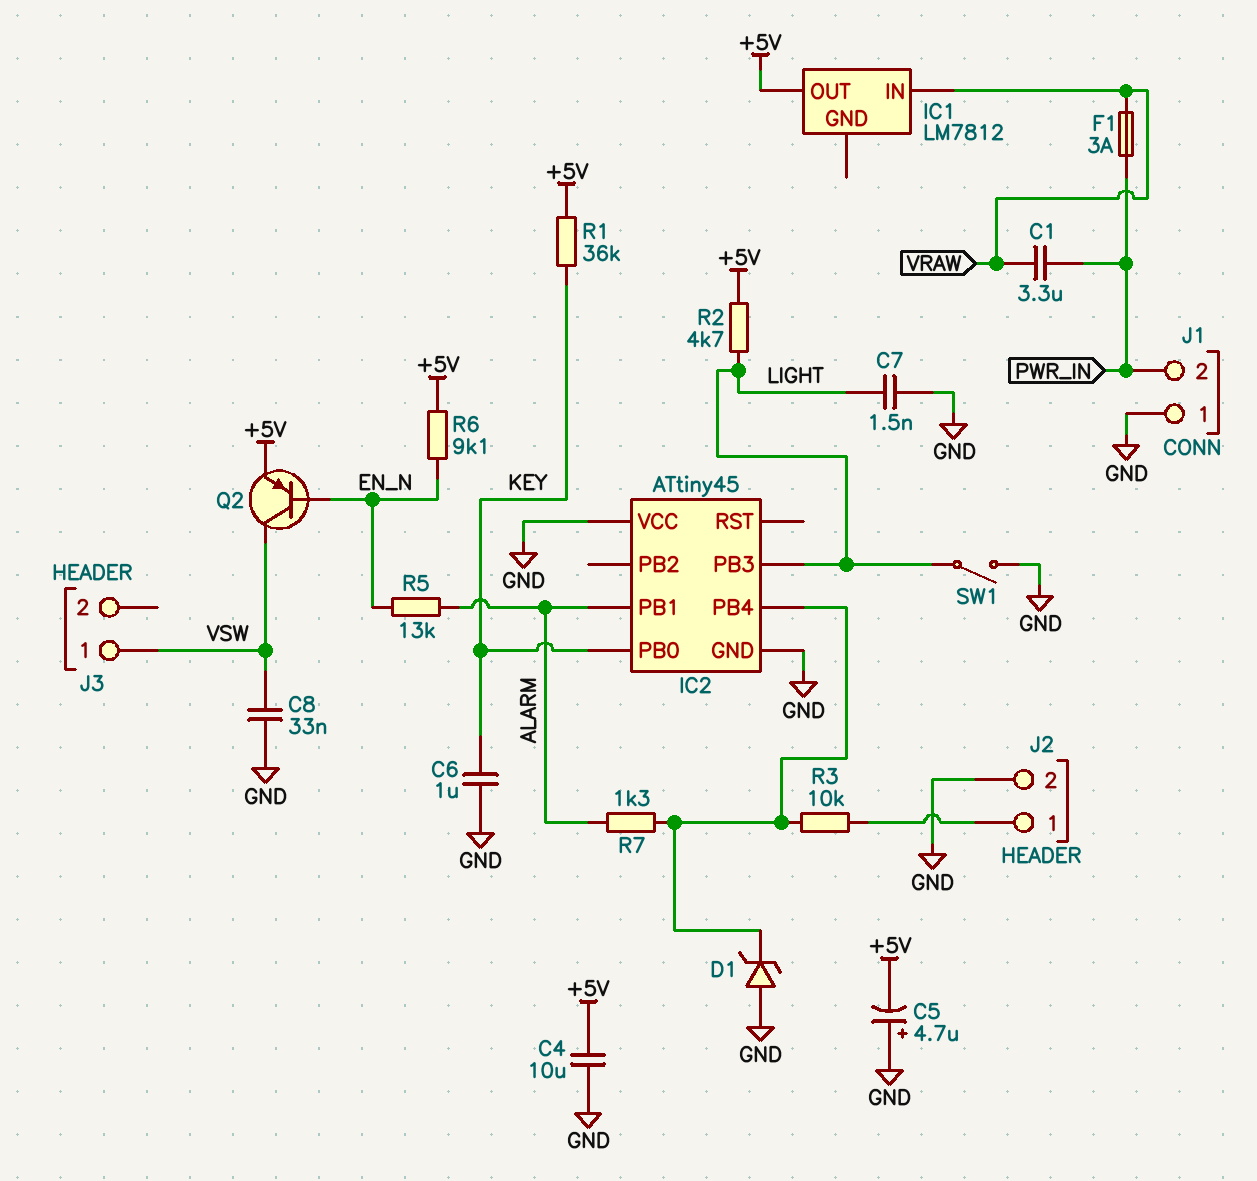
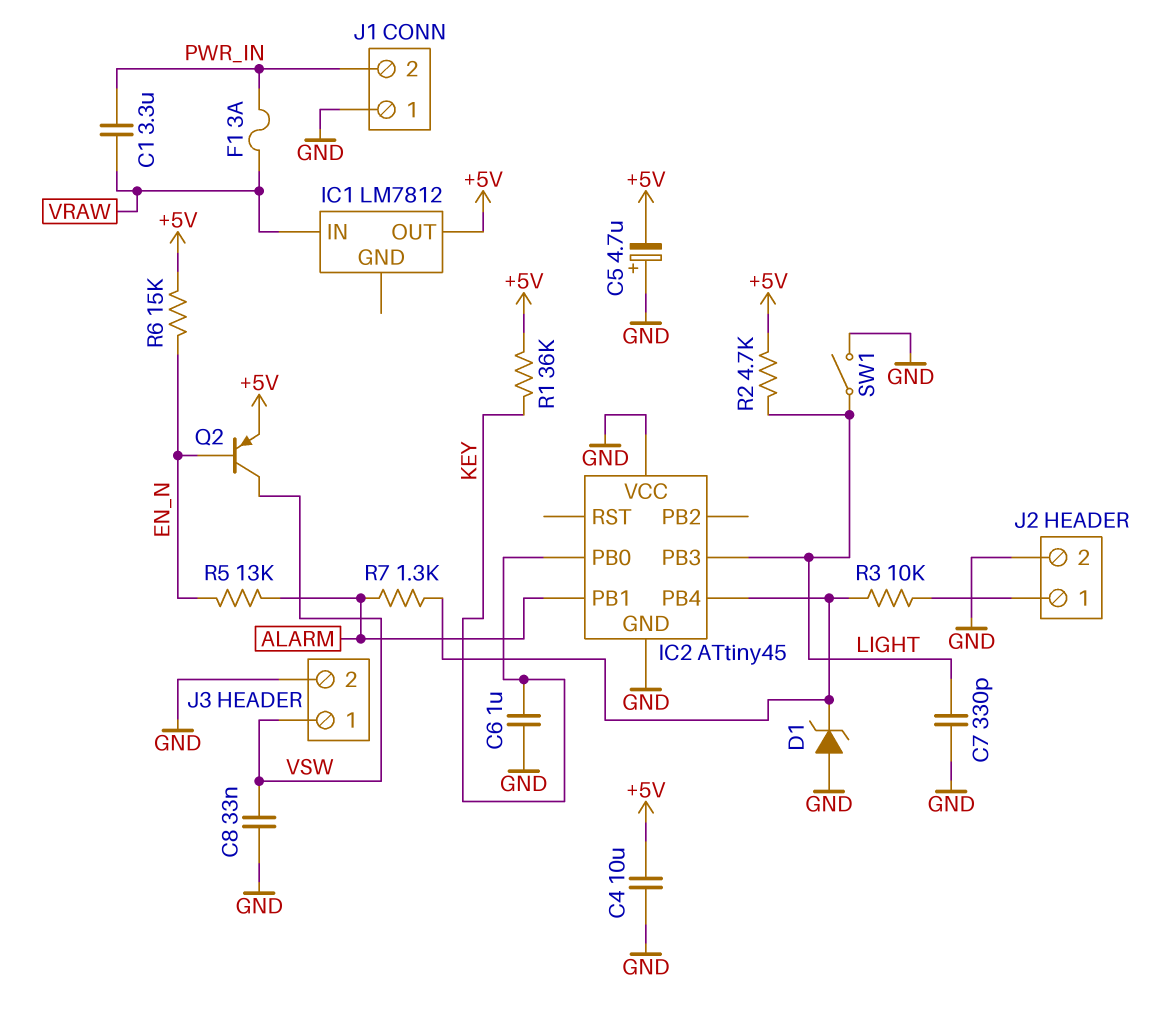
C7: 1.5nF (GND, LIGHT) -> 330pF (GND, LIGHT)
J3 pin 2: none -> GND
R6: 9.1k (+5V, EN_N) -> 15k (+5V, EN_N)

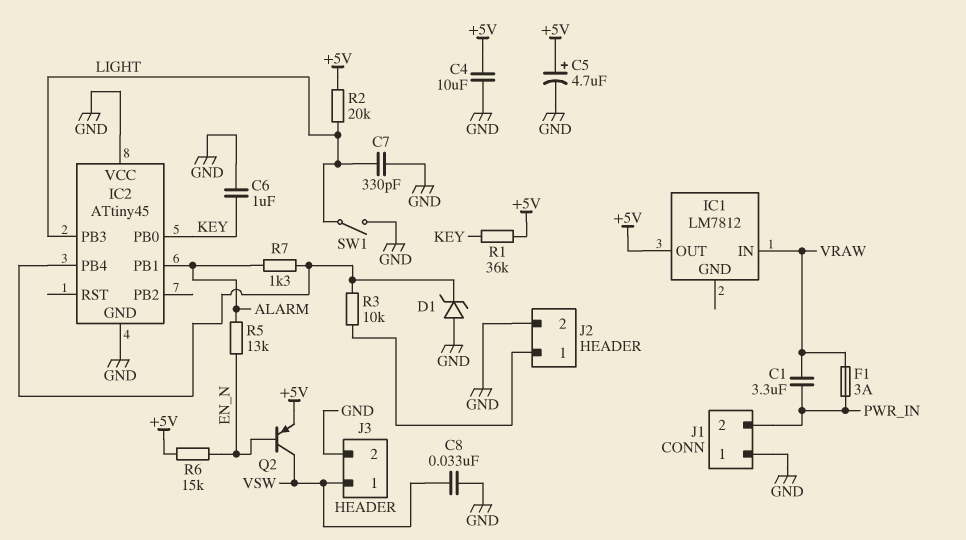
C5: 4.7uF (plus GND, minus +5V) -> 4.7uF (plus +5V, minus GND)
R2: 4.7k (+5V, LIGHT) -> 20k (+5V, LIGHT)

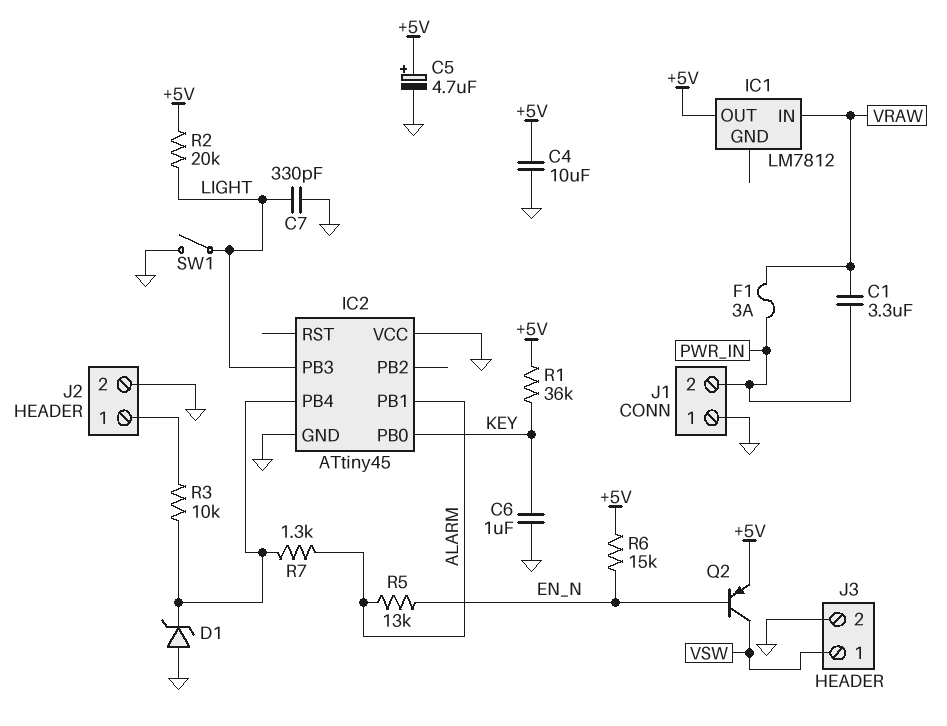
C8: 33nF (GND, VSW) -> none

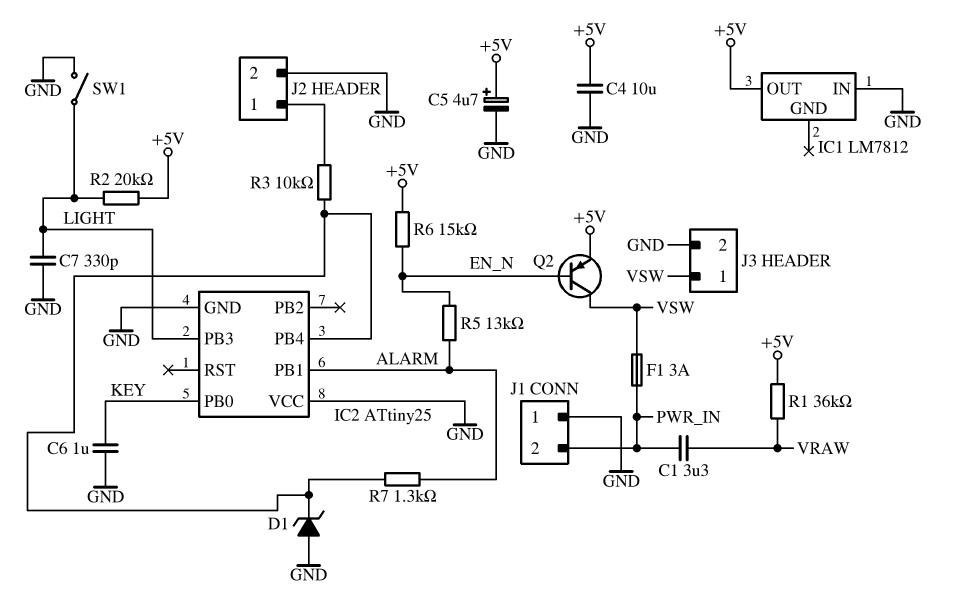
F1: 3A (PWR_IN, VRAW) -> 3A (PWR_IN, VSW)
IC1 pin IN: VRAW -> GND
IC2: ATtiny45 -> ATtiny25
R1: 36k (+5V, KEY) -> 36k (+5V, VRAW)

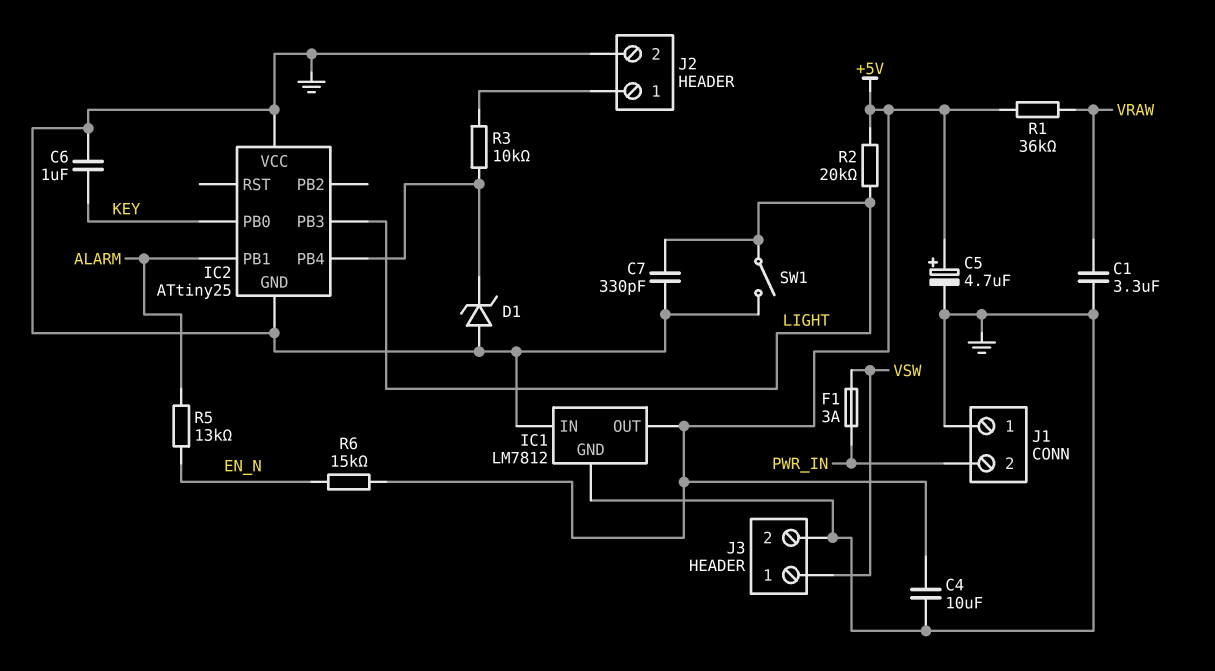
C1: 3.3uF (PWR_IN, VRAW) -> 3.3uF (GND, VRAW)
IC1 pin GND: none -> GND
Q2: PNP (B EN_N, C VSW, E +5V) -> none
R7: 1.3k (ALARM, IC2/PB4) -> none

